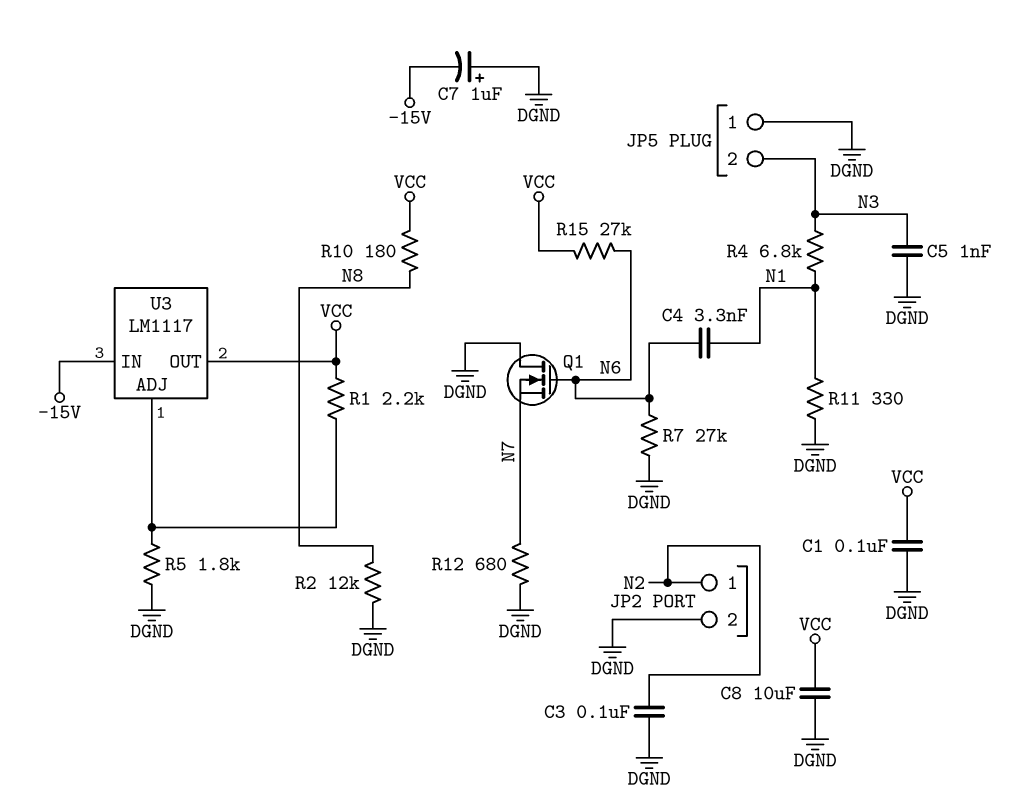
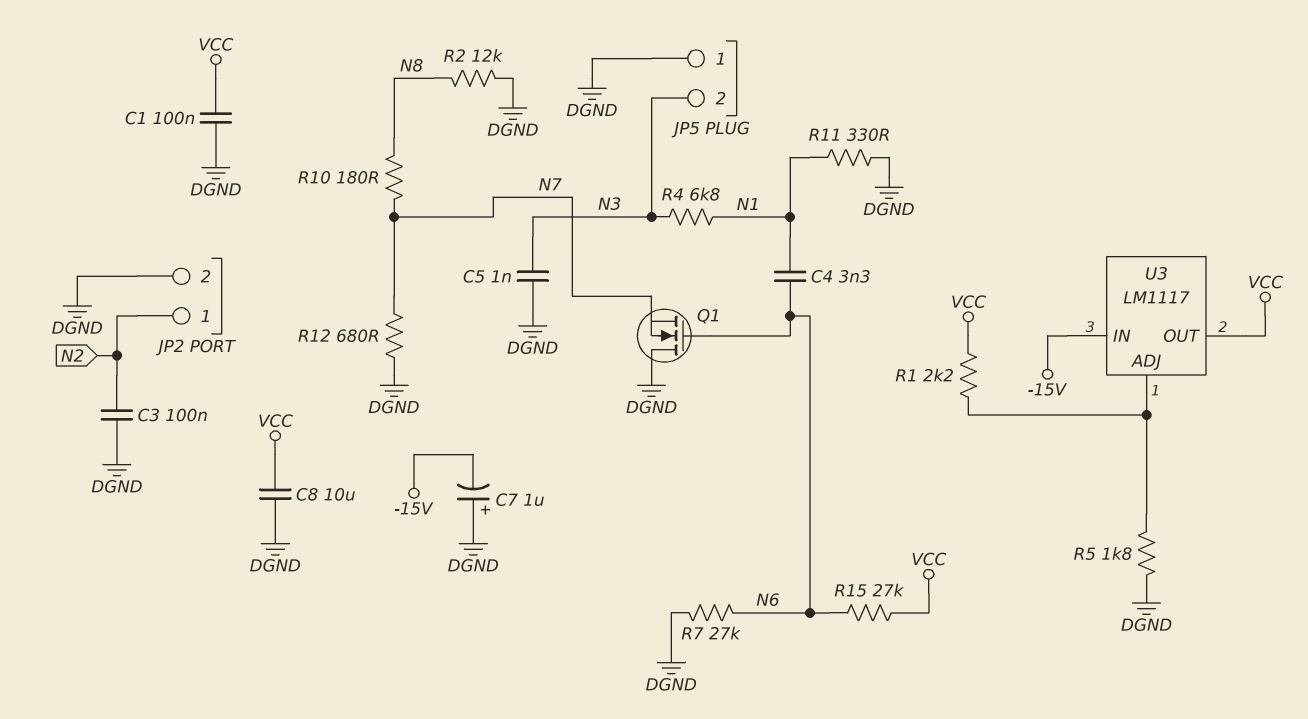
R10: 180 (N8, VCC) -> 180 (N7, N8)

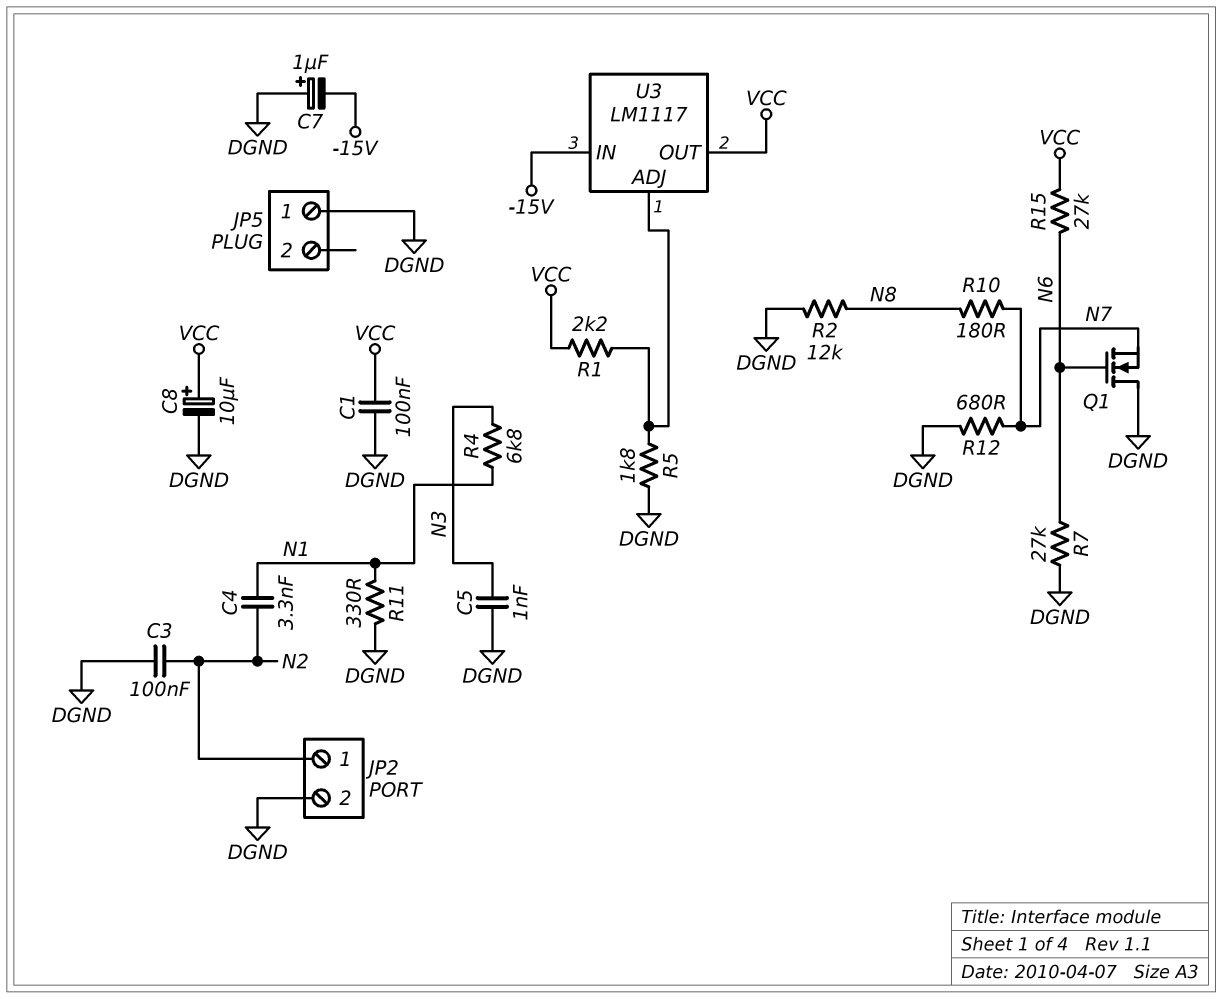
C4: 3.3nF (N1, N6) -> 3.3nF (N1, N2)
C8: 10uF (DGND, VCC) -> 10uF (plus VCC, minus DGND)
JP5 pin 2: N3 -> none

